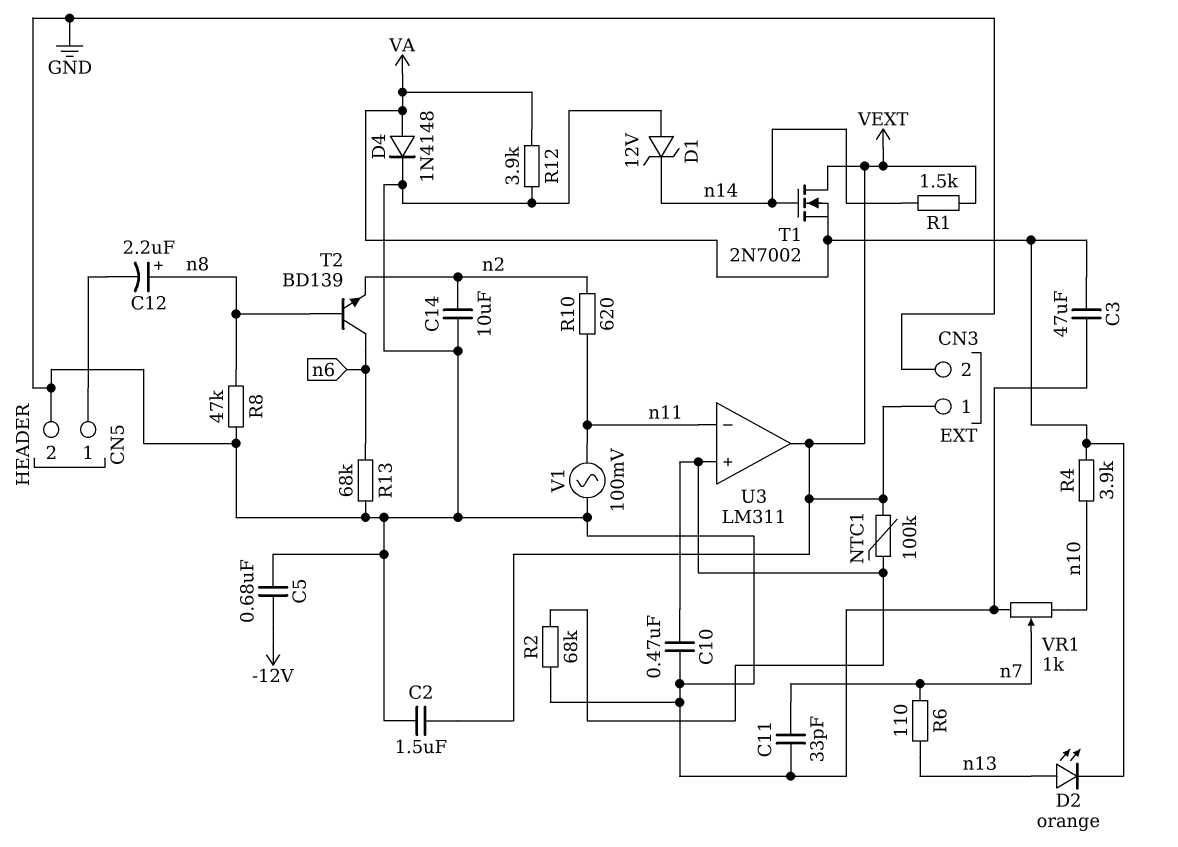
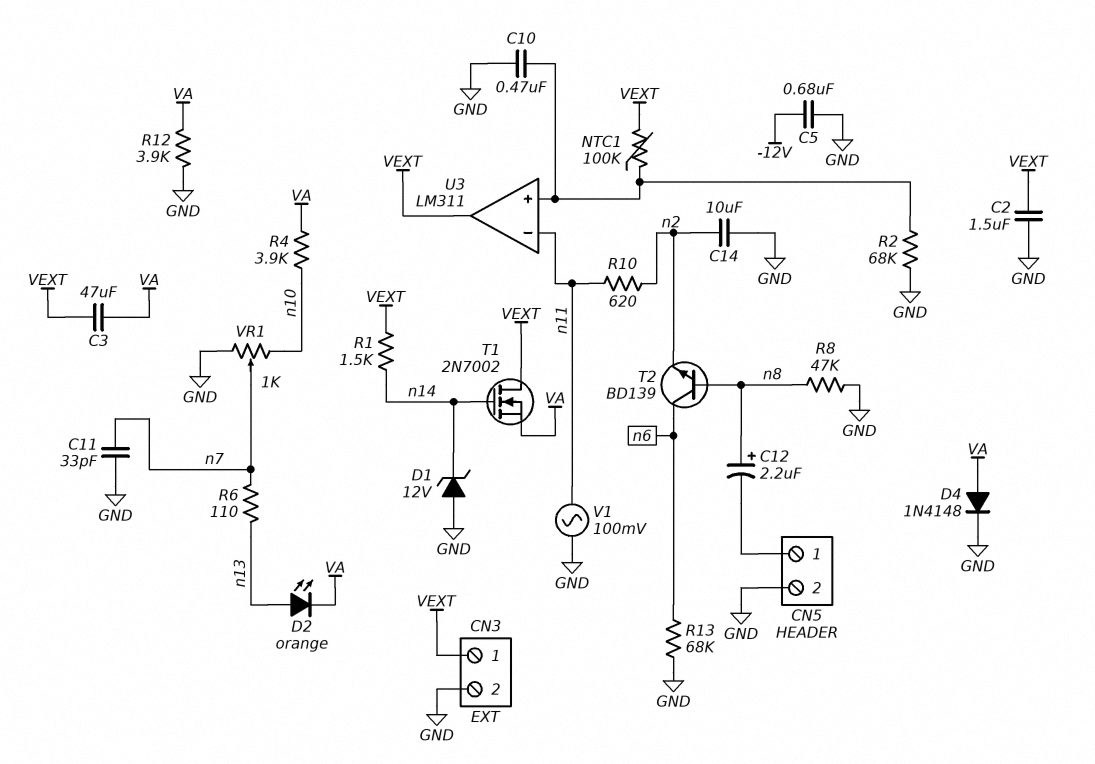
C3: 47uF (GND, VA) -> 47uF (VA, VEXT)

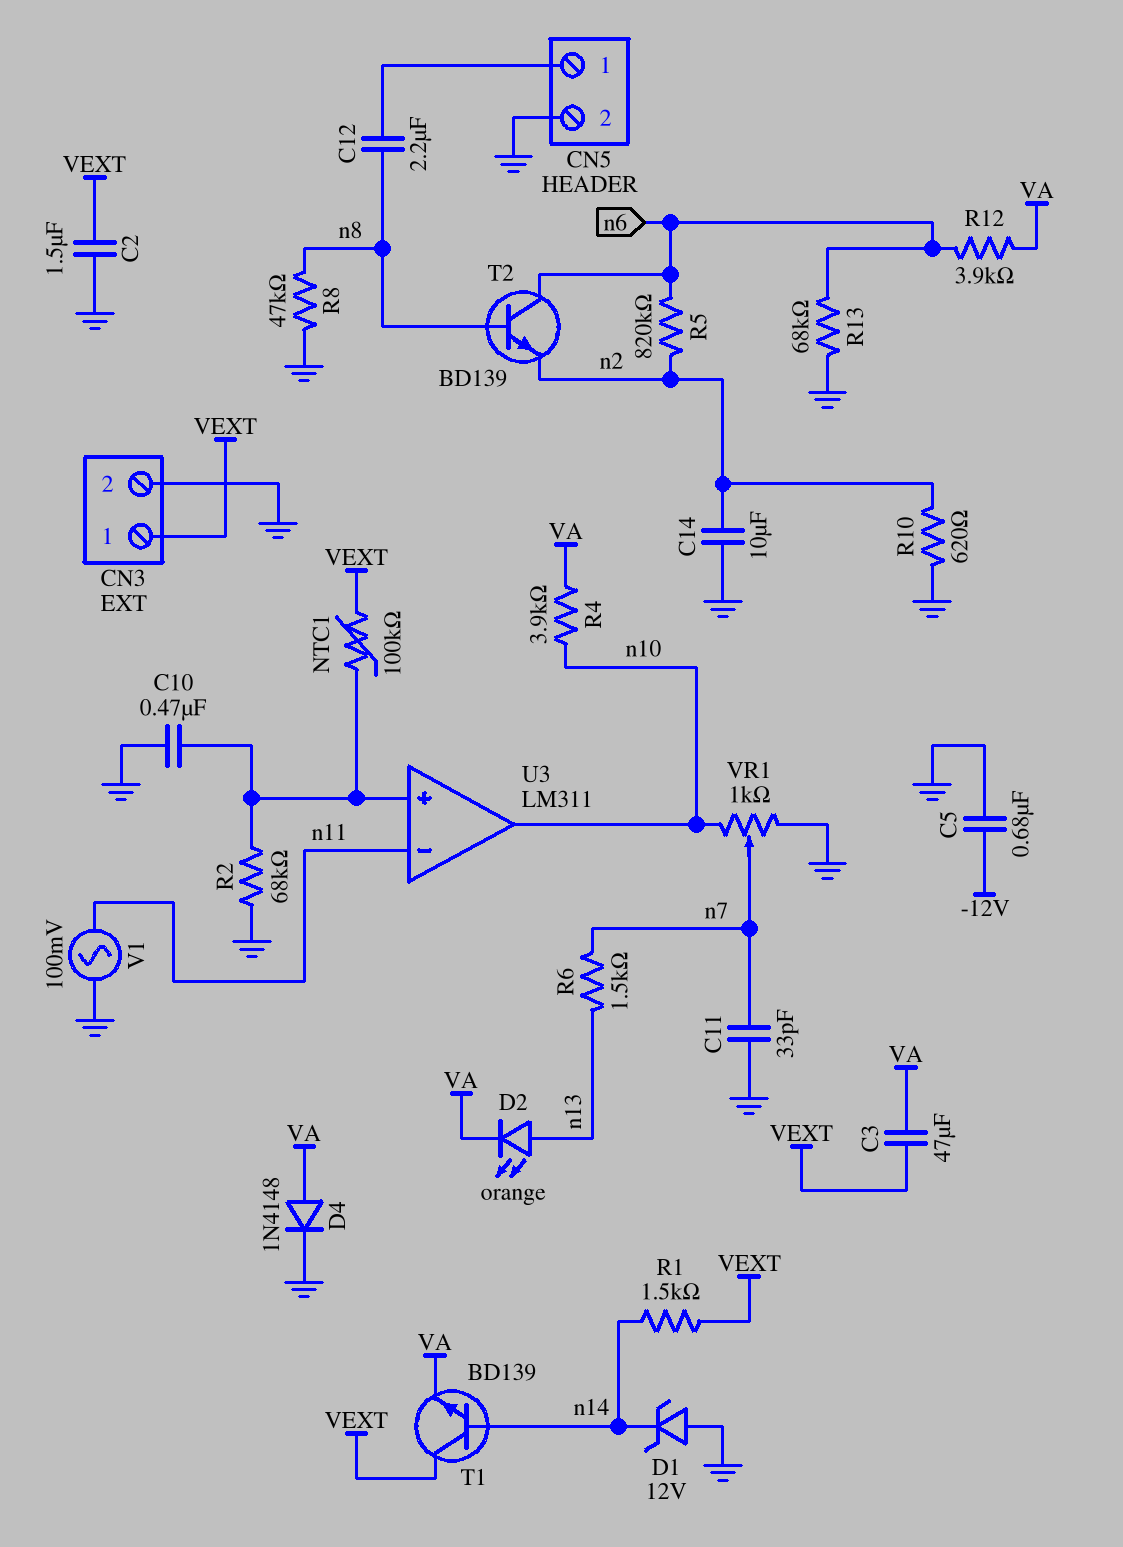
C12: 2.2uF (plus n8, minus CN5/1) -> 2.2uF (CN5/1, n8)
R5: none -> 820k (n2, n6)
R6: 110 (n7, n13) -> 1.5k (n7, n13)
R10: 620 (n2, n11) -> 620 (GND, n2)
R12: 3.9k (GND, VA) -> 3.9k (VA, n6)
T1: NMOS 2N7002 (G n14, D VEXT, S VA) -> NPN BD139 (B n14, C VEXT, E VA)
U3 pin out: VEXT -> n10

